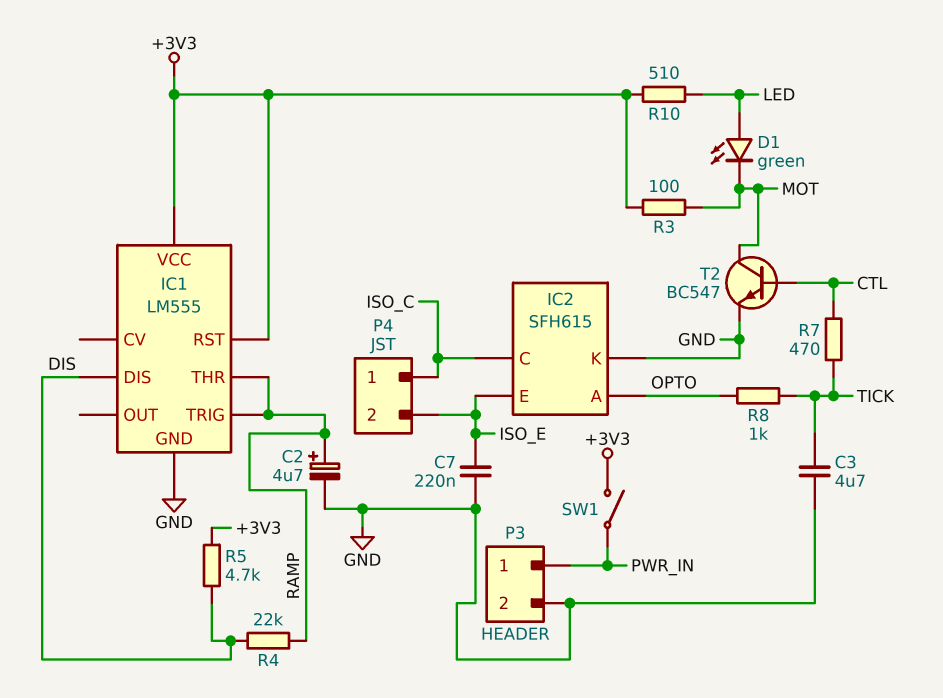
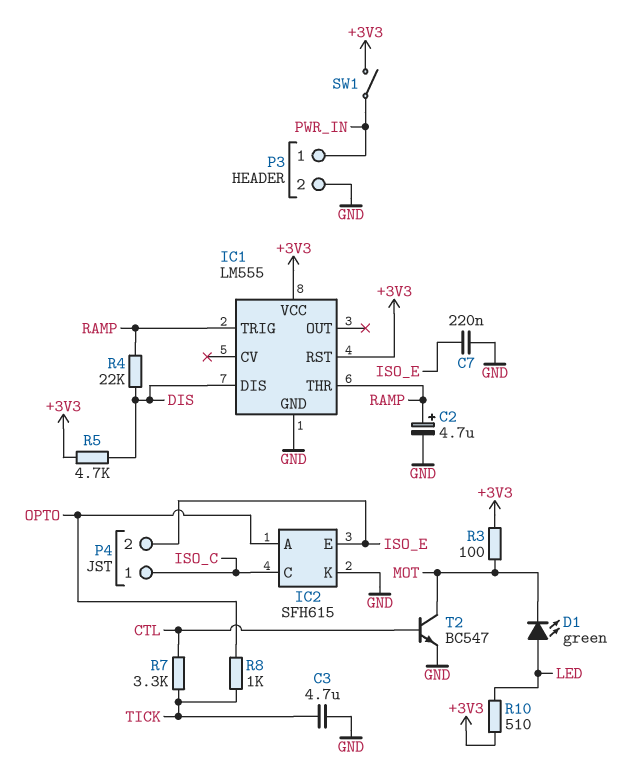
R7: 470 (CTL, TICK) -> 3.3k (CTL, TICK)

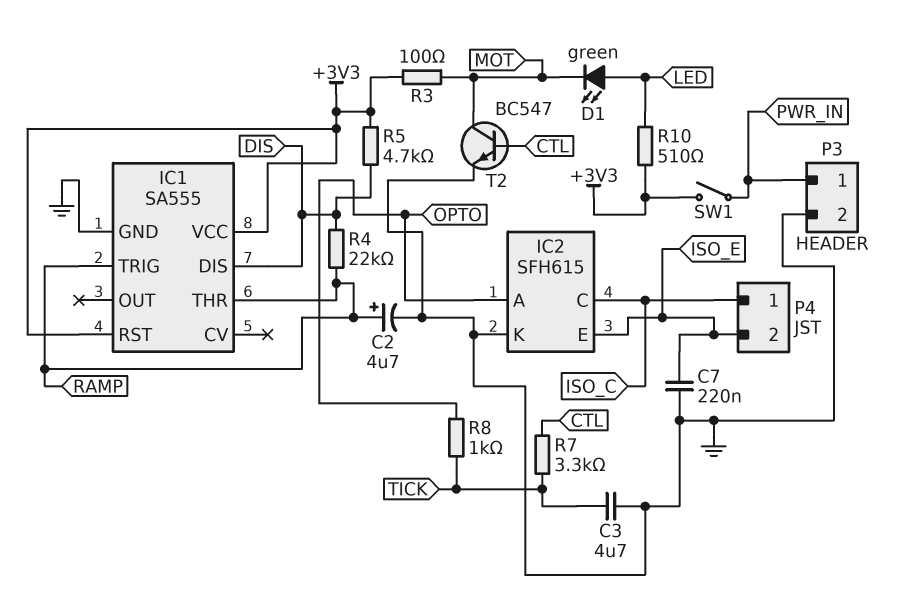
IC1: LM555 -> SA555

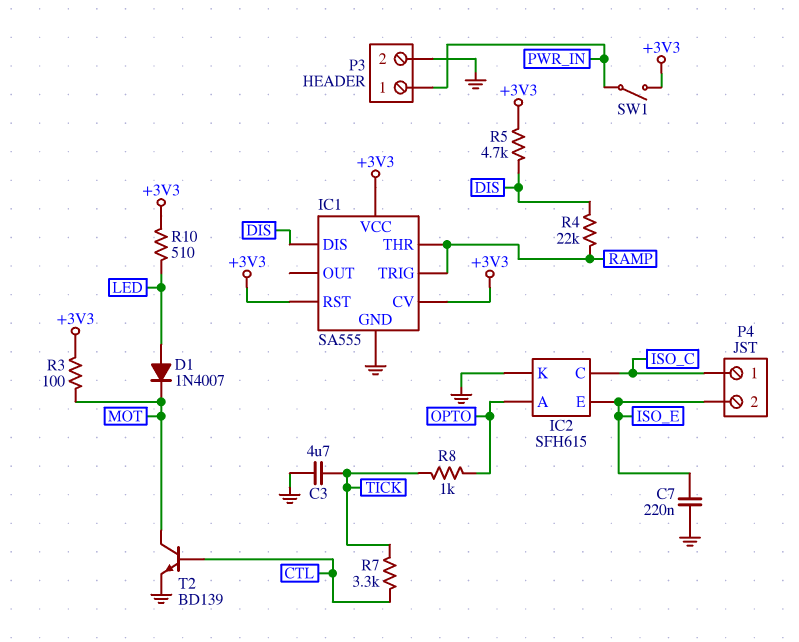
C2: 4.7uF (plus RAMP, minus GND) -> none
D1: LED green (A LED, K MOT) -> diode 1N4007 (A LED, K MOT)
IC1 pin CV: none -> +3V3
T2: NPN BC547 (B CTL, C MOT, E GND) -> NPN BD139 (B CTL, C MOT, E GND)

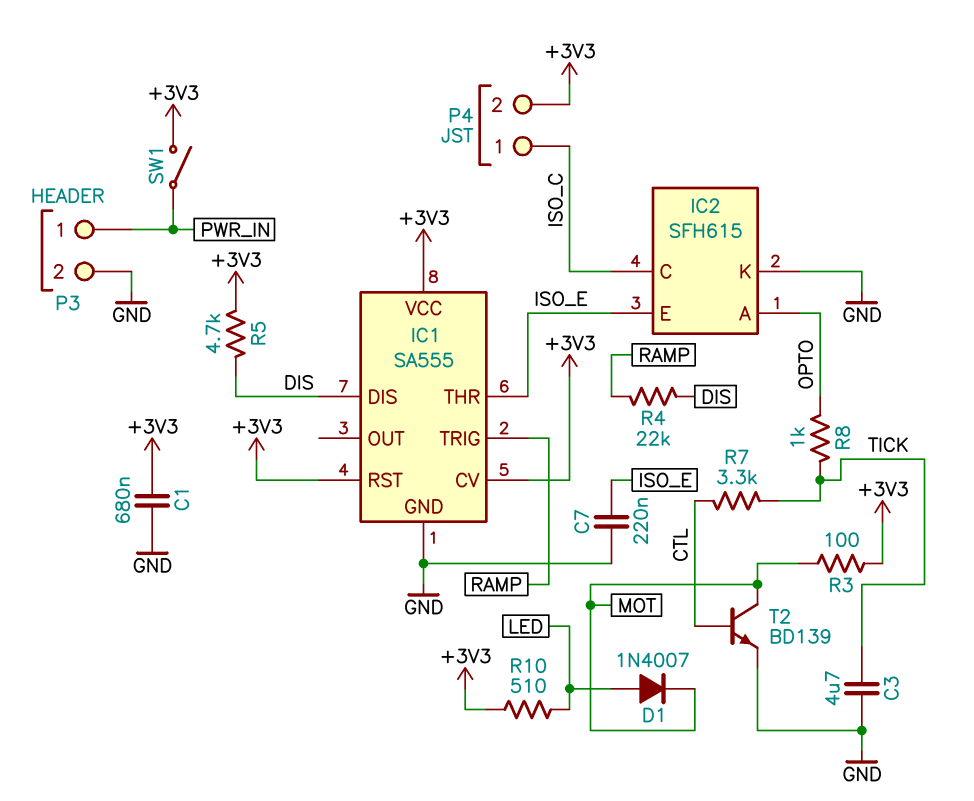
C1: none -> 680nF (+3V3, GND)
IC1 pin THR: RAMP -> ISO_E
P4 pin 2: ISO_E -> +3V3

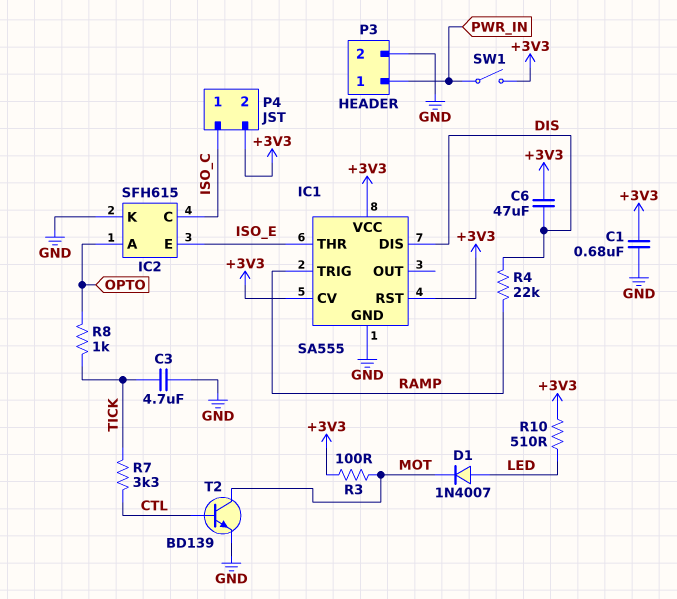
C6: none -> 47uF (+3V3, DIS)
C7: 220nF (GND, ISO_E) -> none
R5: 4.7k (+3V3, DIS) -> none

